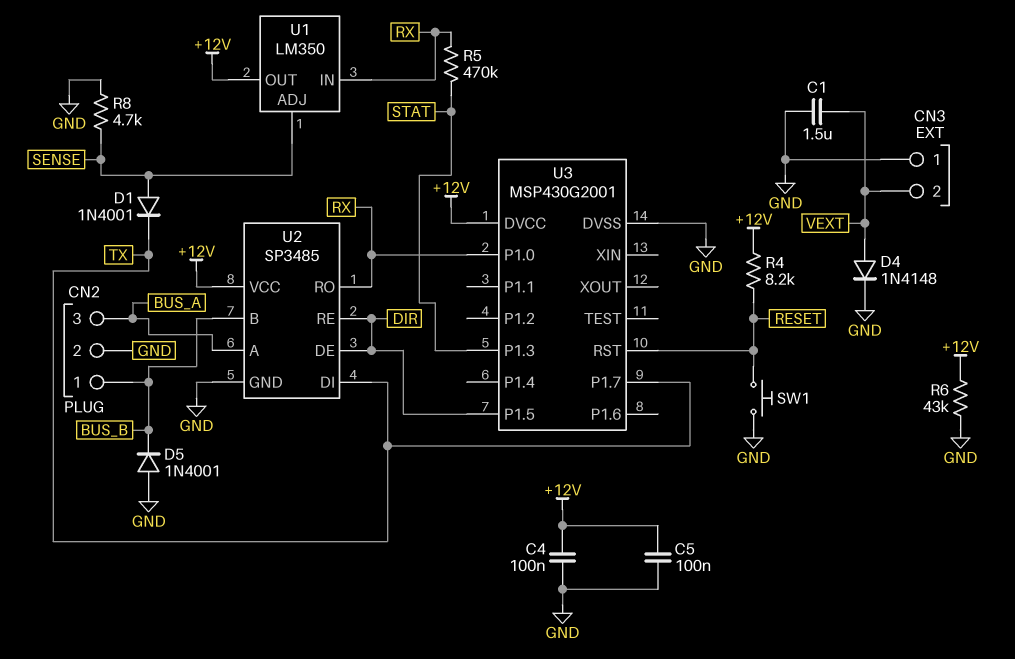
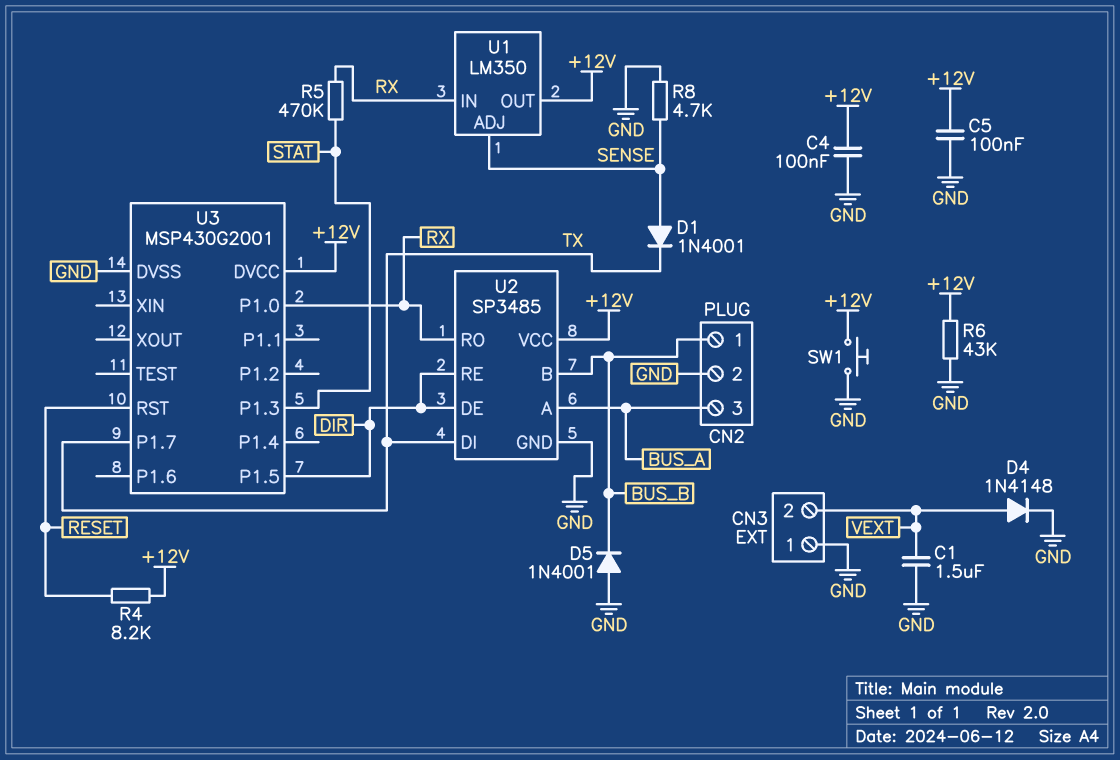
SW1: button (GND, RESET) -> button (+12V, GND)

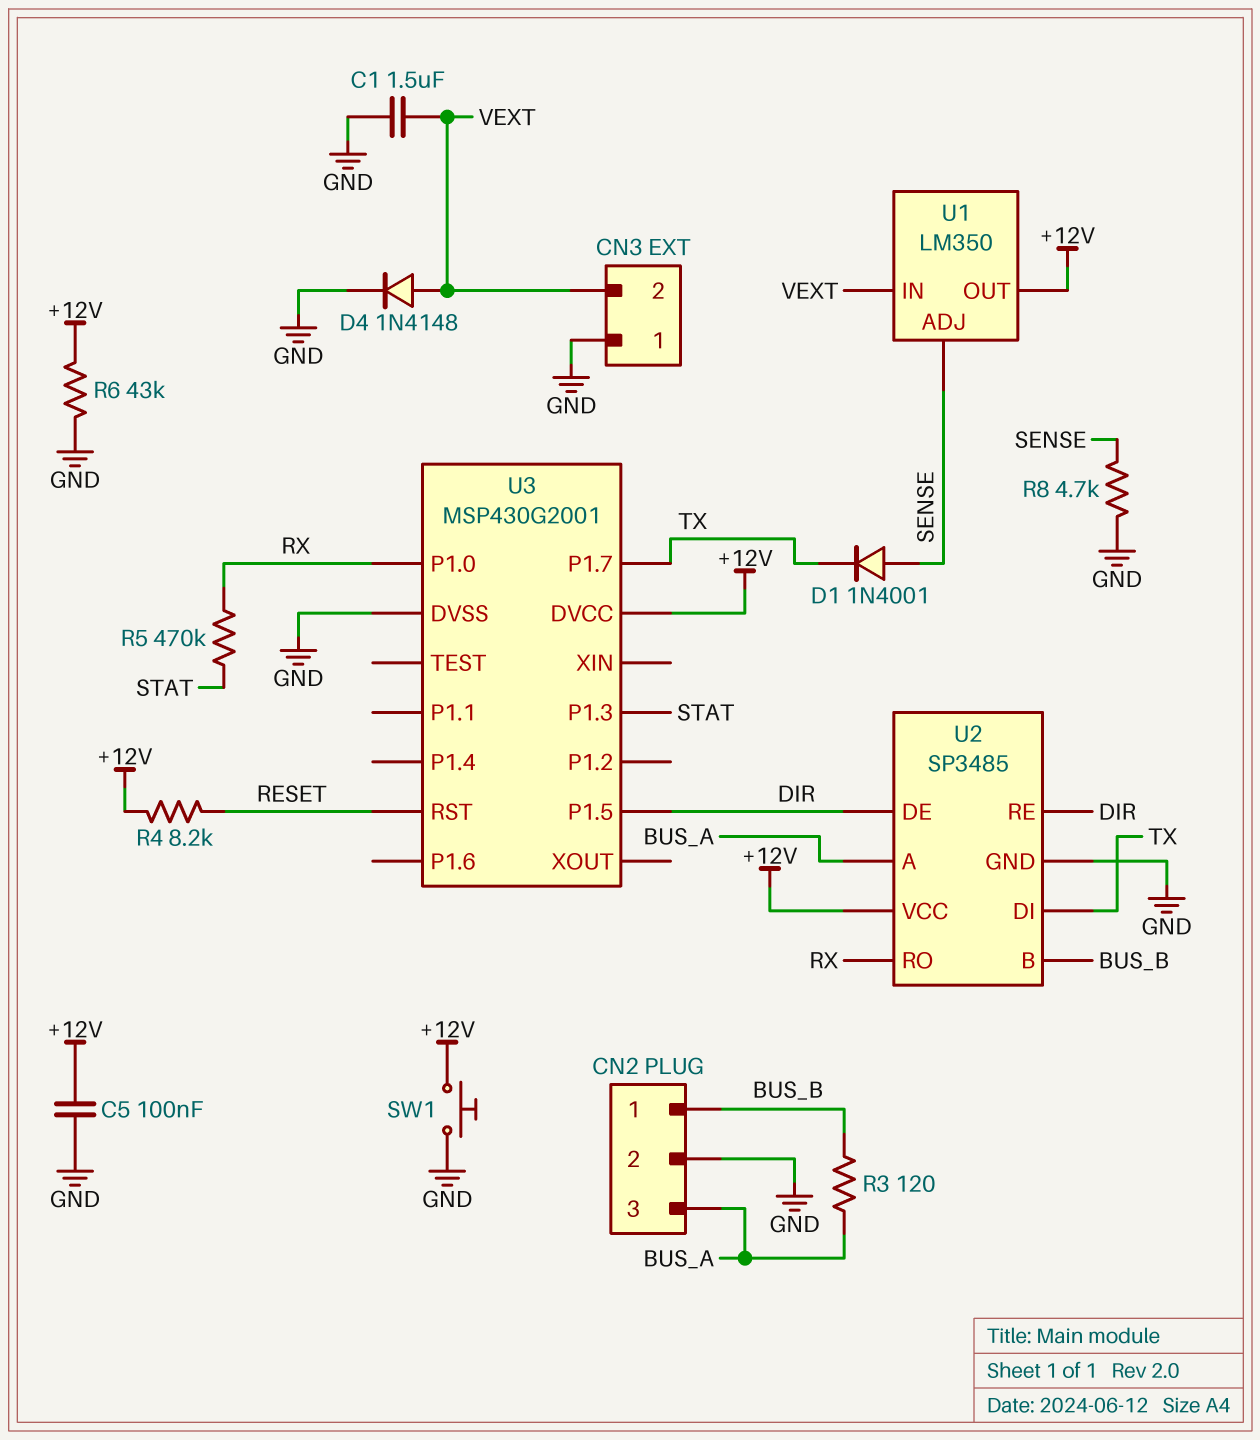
C4: 100nF (+12V, GND) -> none
D5: diode 1N4001 (A GND, K BUS_B) -> none
R3: none -> 120 (BUS_A, BUS_B)
U1 pin IN: RX -> VEXT

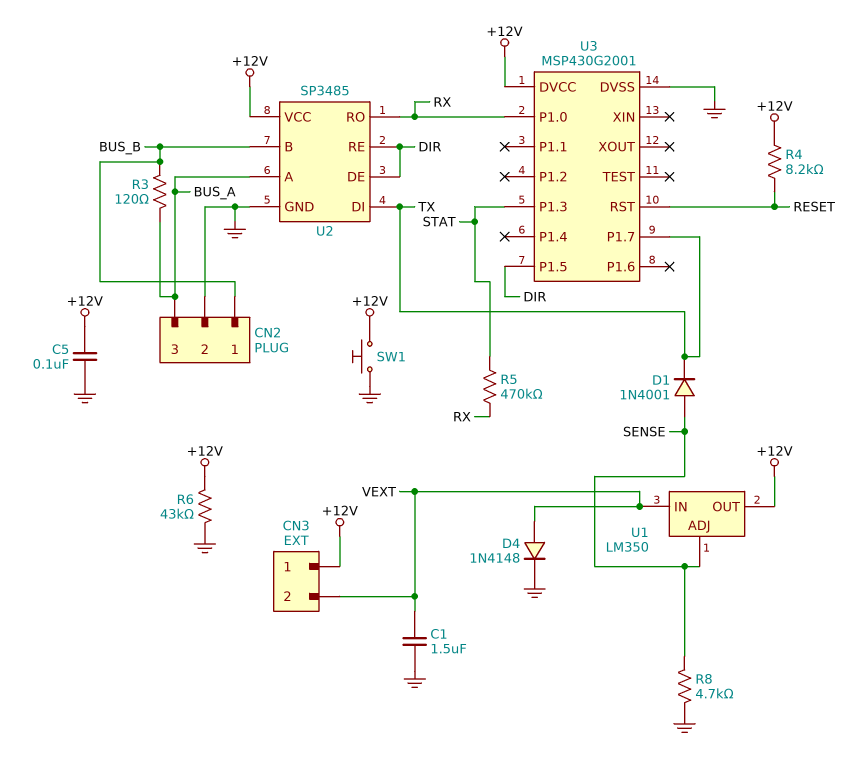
CN3 pin 1: GND -> +12V

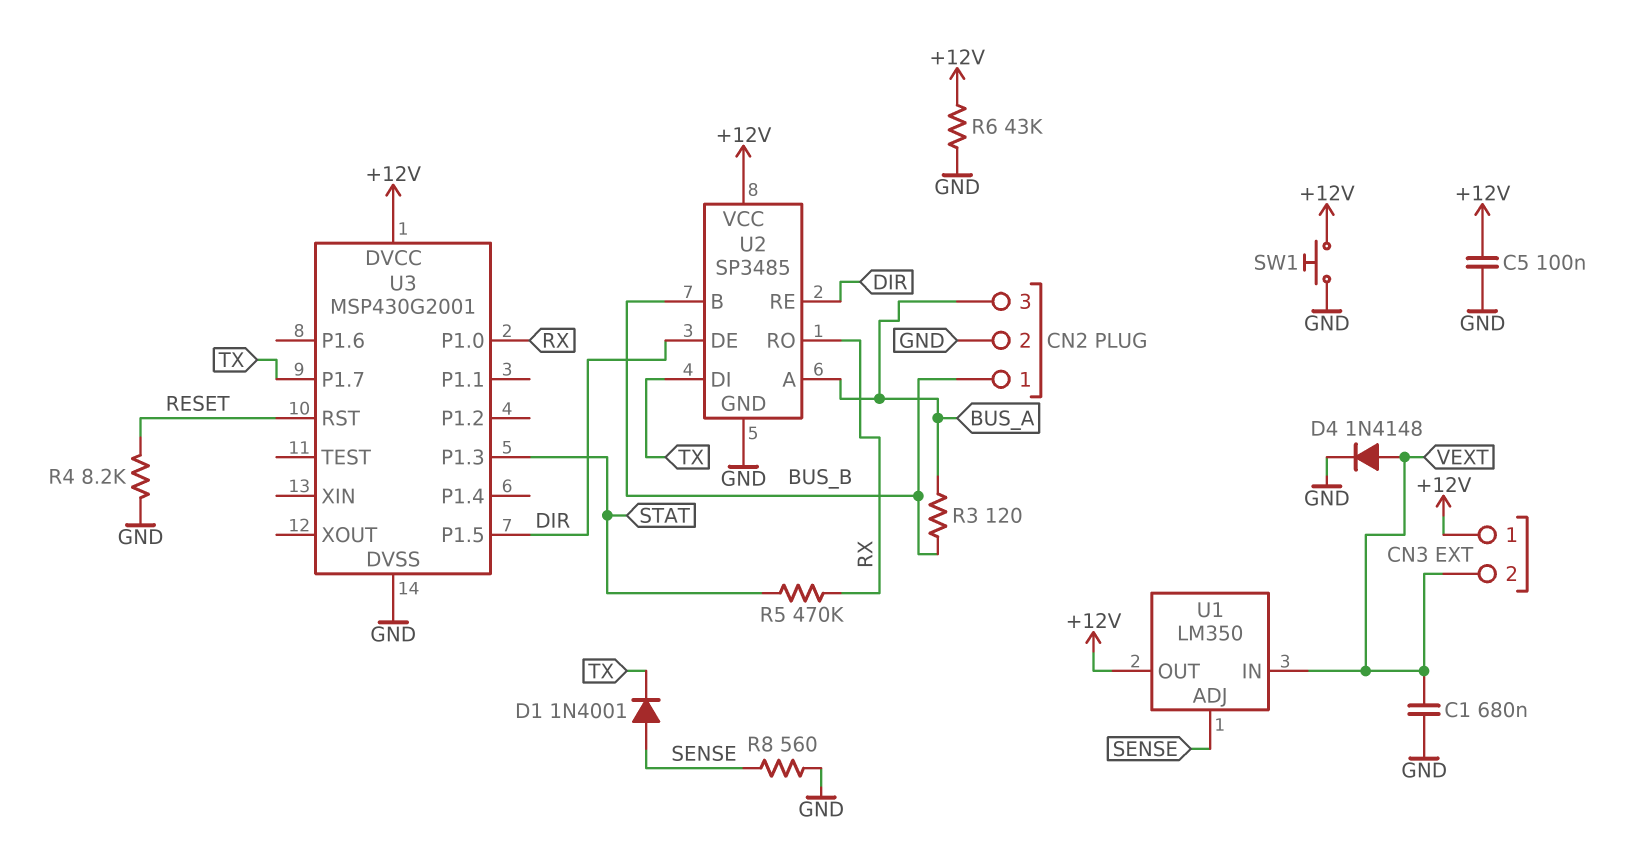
C1: 1.5uF (GND, VEXT) -> 680nF (GND, VEXT)
R4: 8.2k (+12V, RESET) -> 8.2k (GND, RESET)
R8: 4.7k (GND, SENSE) -> 560 (GND, SENSE)

